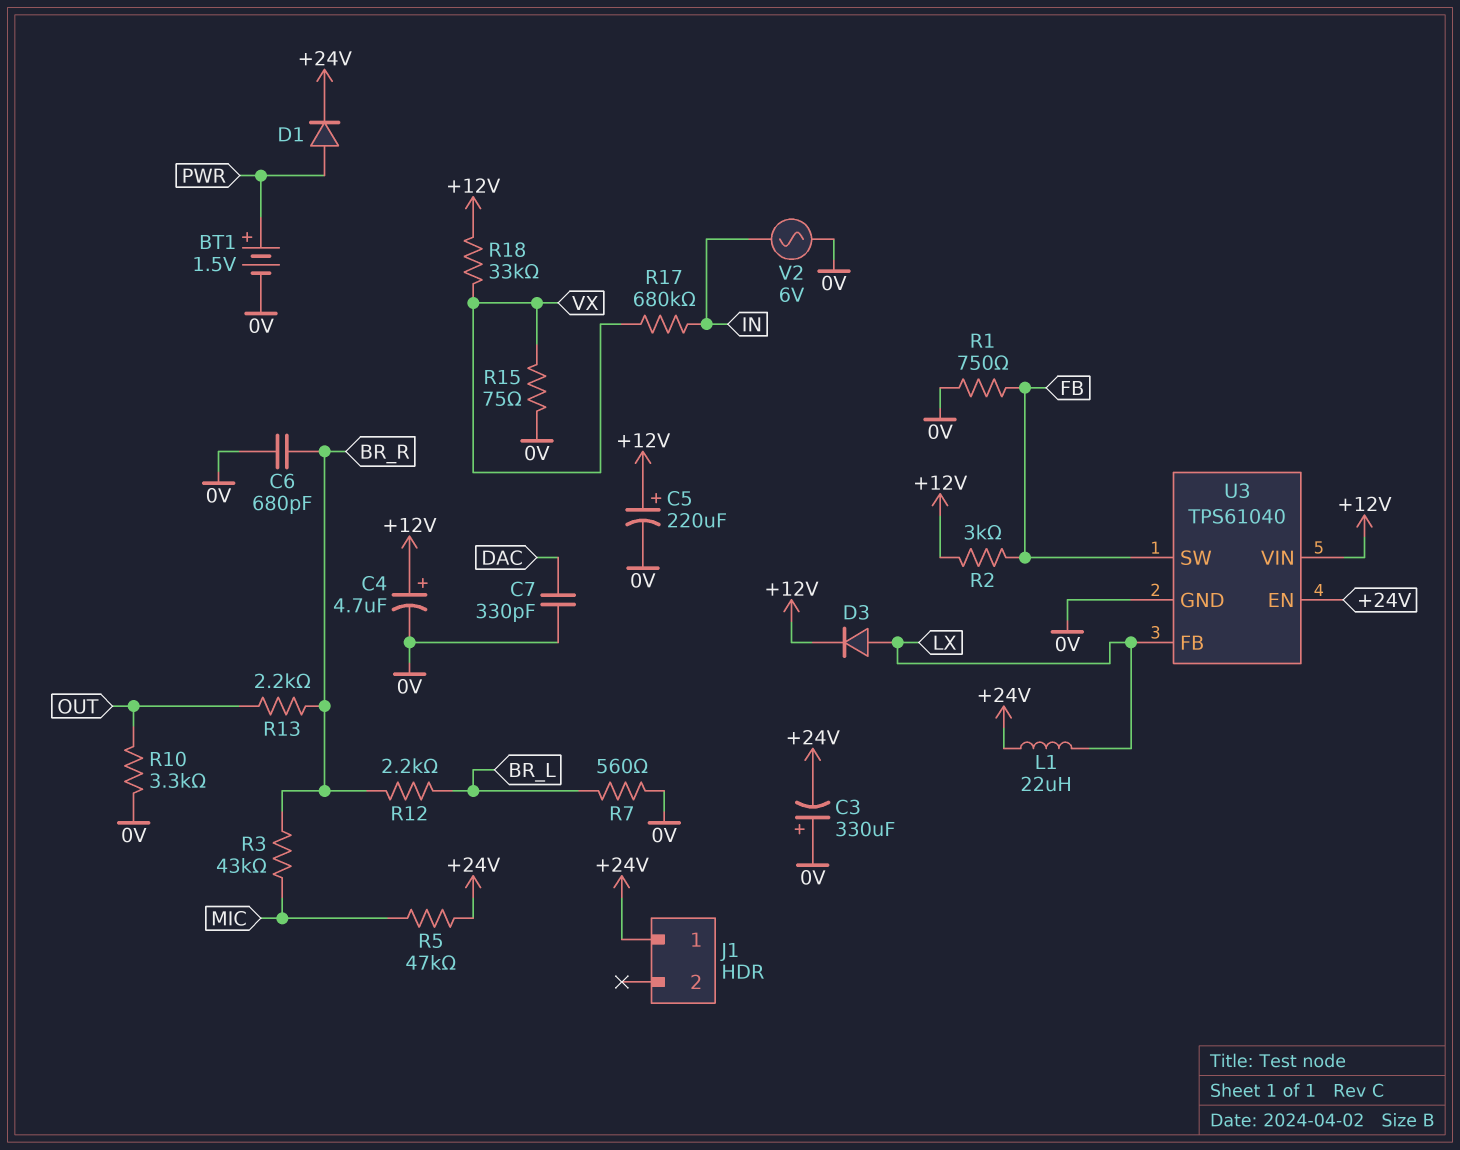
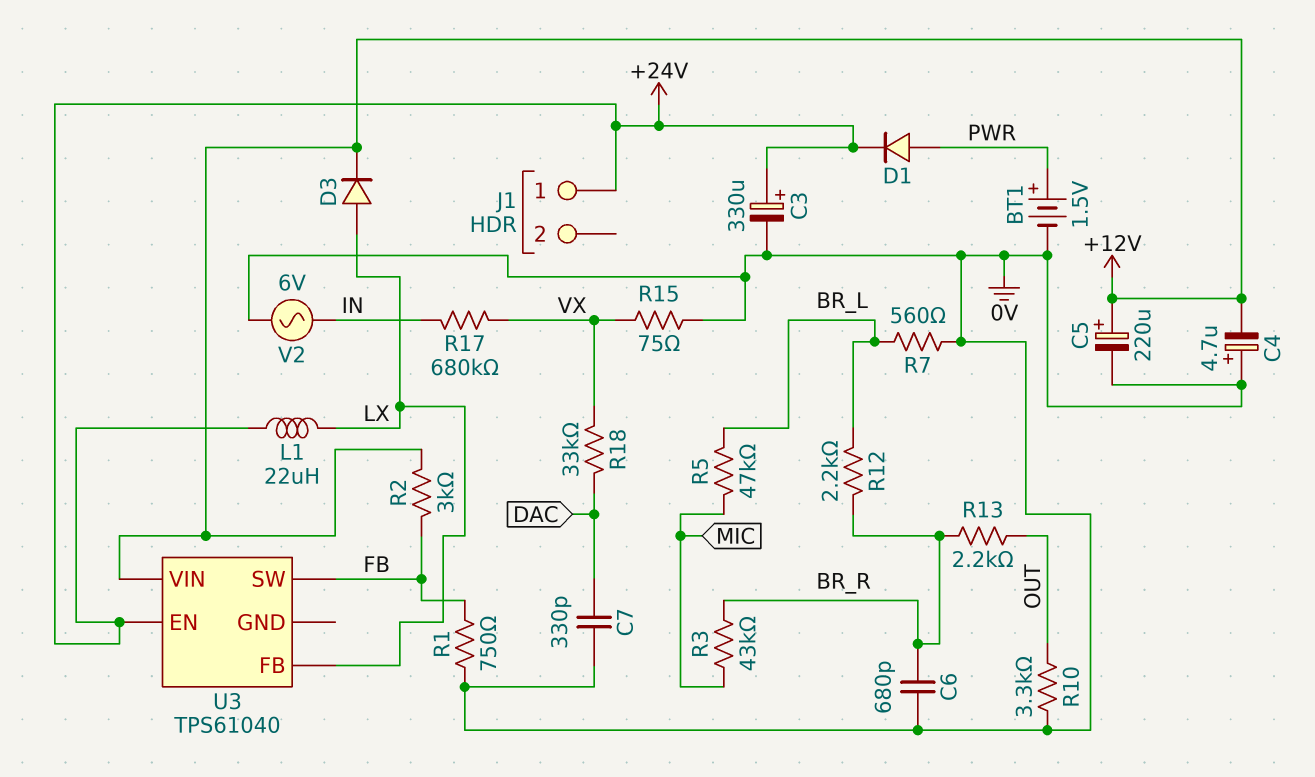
C3: 330uF (plus 0V, minus +24V) -> 330uF (plus +24V, minus 0V)
C4: 4.7uF (plus +12V, minus 0V) -> 4.7uF (plus 0V, minus +12V)
R5: 47k (+24V, MIC) -> 47k (BR_L, MIC)
R18: 33k (+12V, VX) -> 33k (DAC, VX)
U3 pin GND: 0V -> none

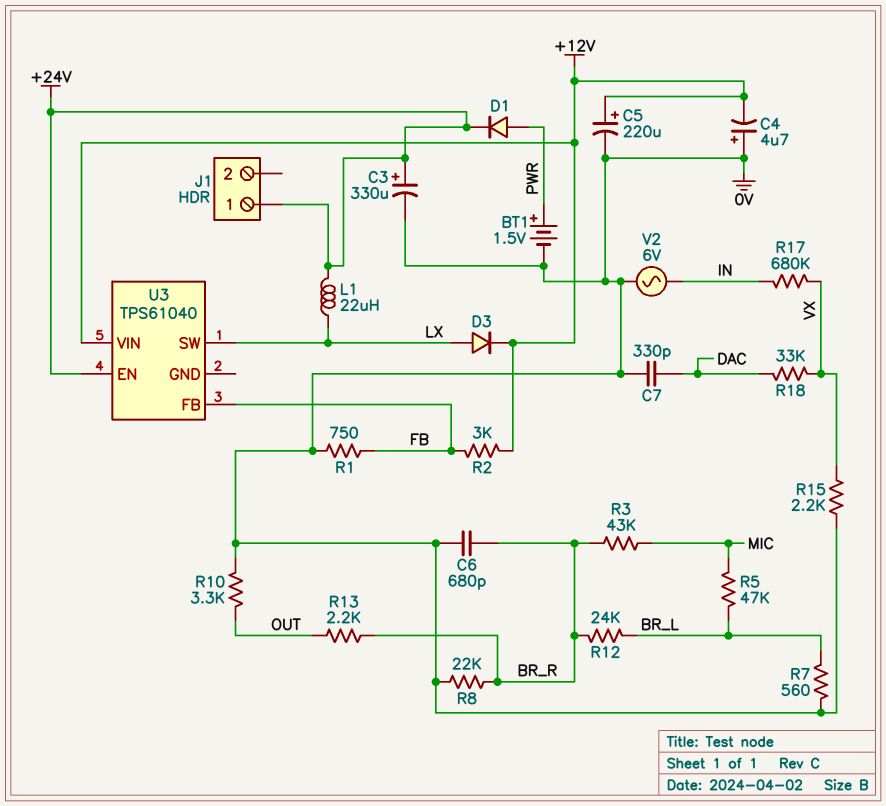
R8: none -> 22k (0V, BR_R)
R12: 2.2k (BR_L, BR_R) -> 24k (BR_L, BR_R)
R15: 75 (0V, VX) -> 2.2k (0V, VX)
U3 pin FB: LX -> FB
U3 pin SW: FB -> LX

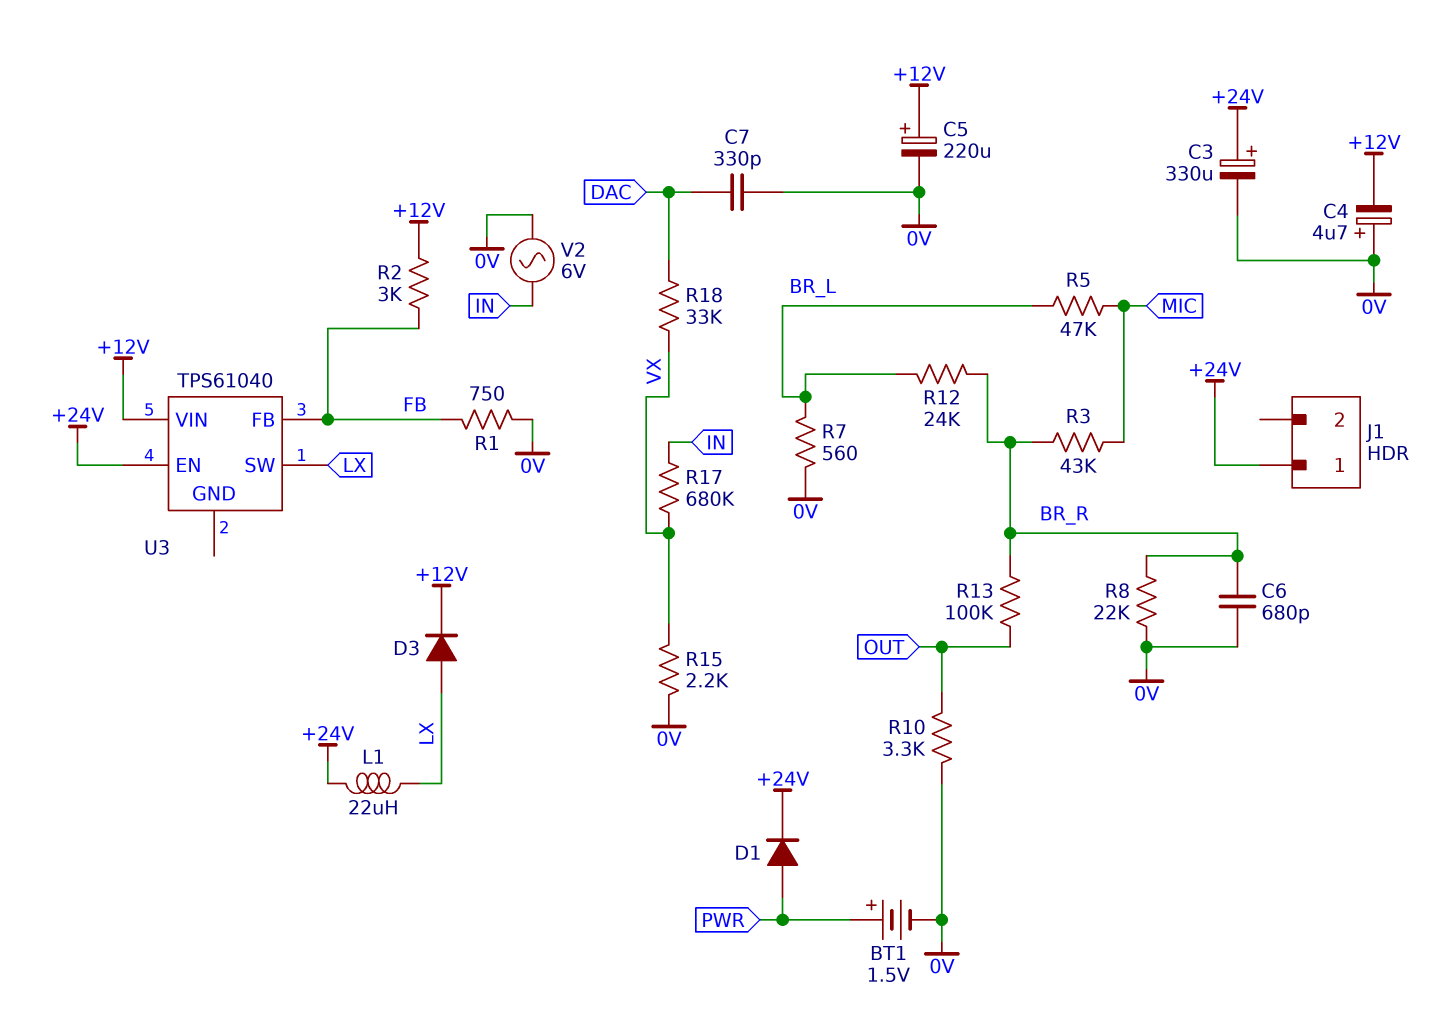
R13: 2.2k (BR_R, OUT) -> 100k (BR_R, OUT)

